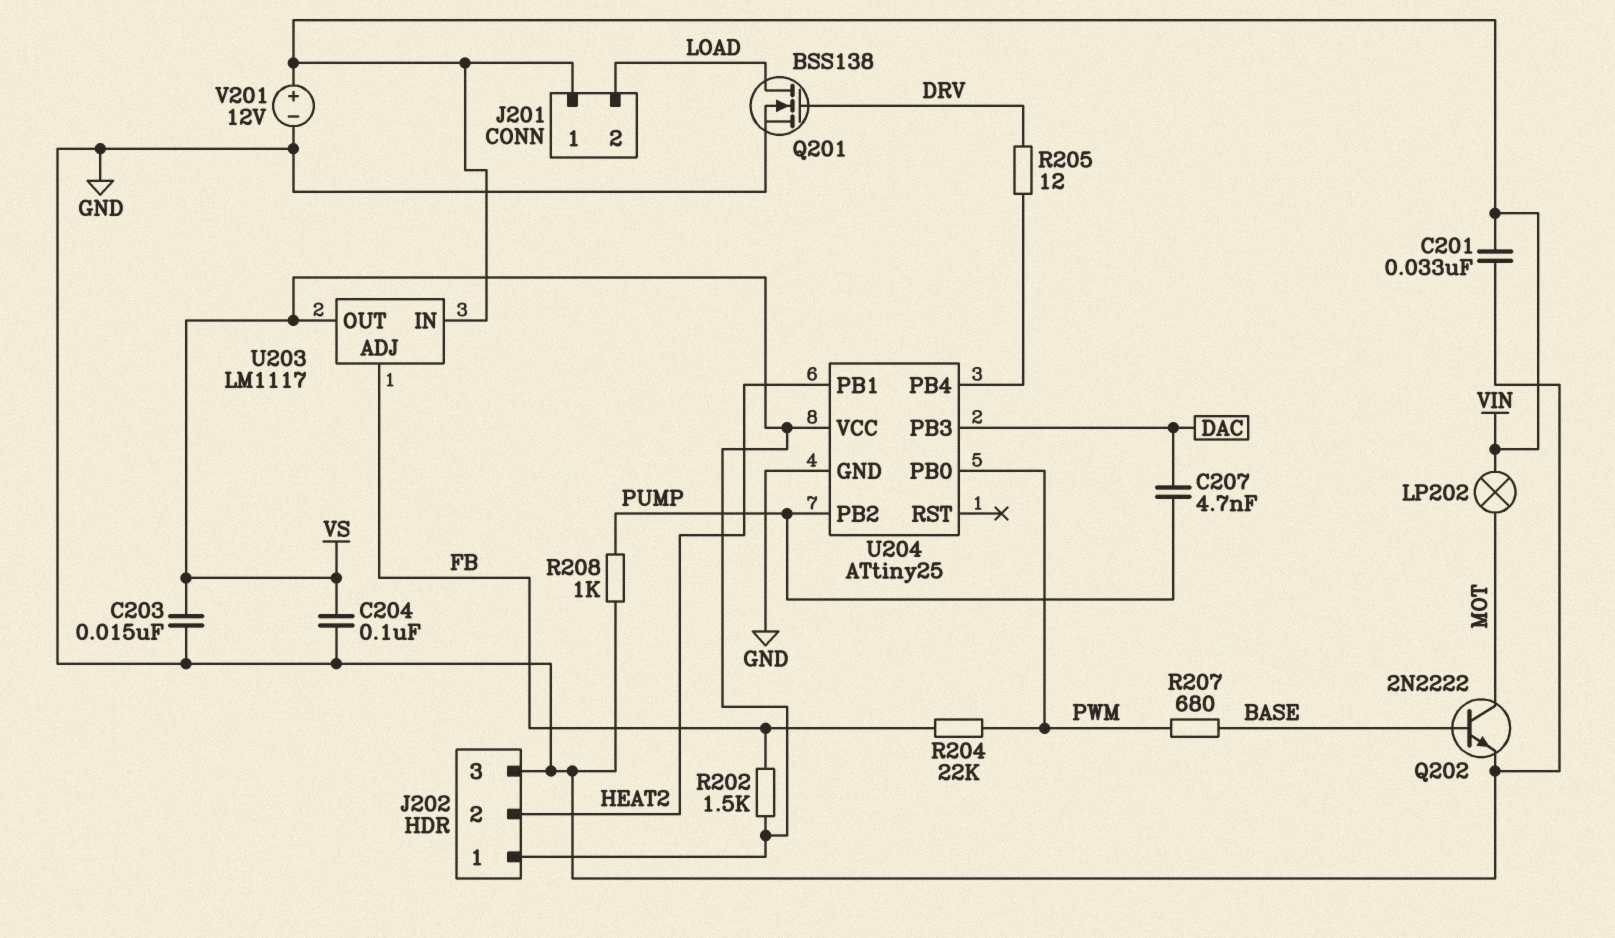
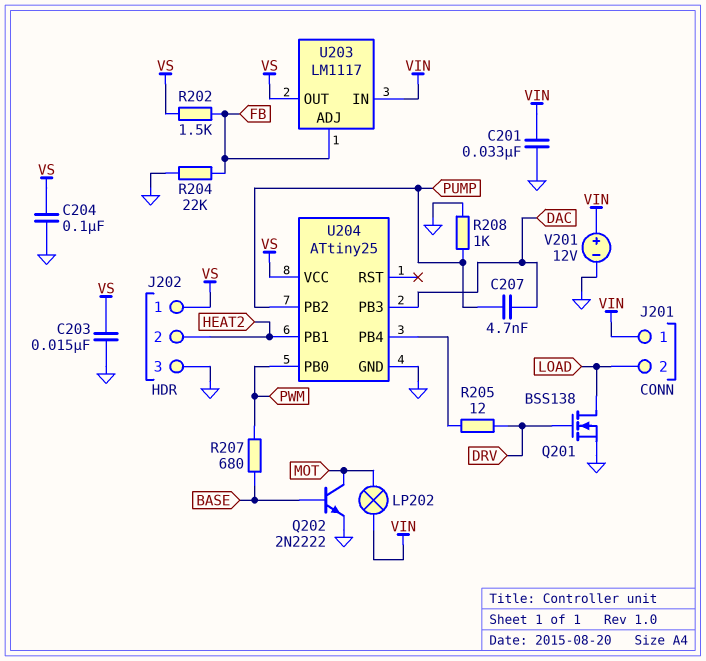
R204: 22k (FB, PWM) -> 22k (FB, GND)

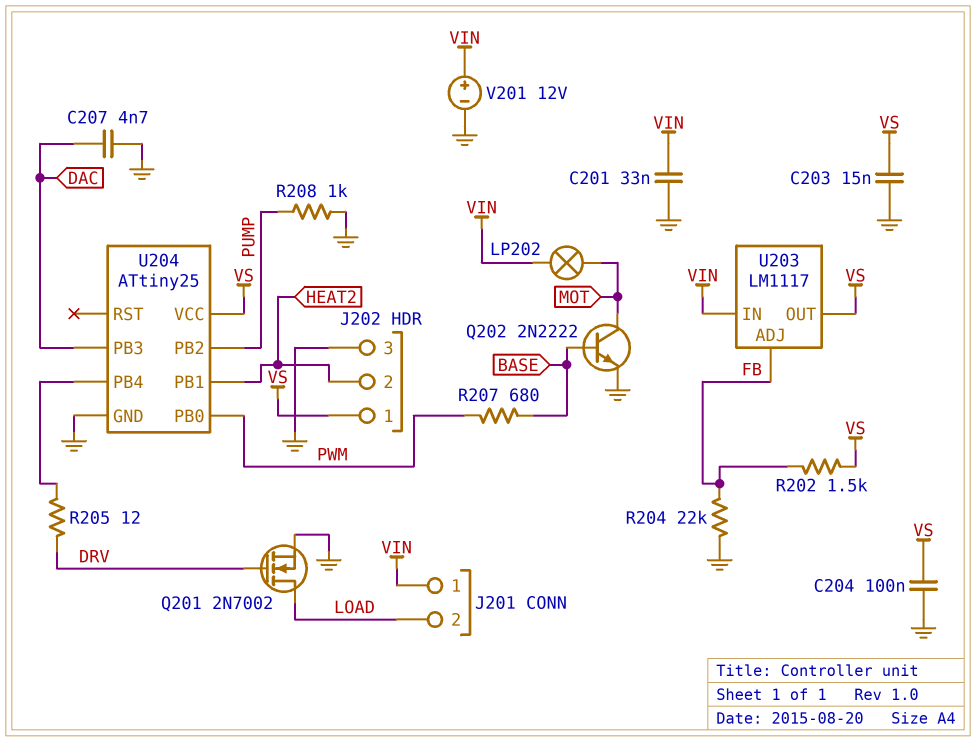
C207: 4.7nF (DAC, PUMP) -> 4.7nF (DAC, GND)
Q201: NMOS BSS138 (G DRV, D LOAD, S GND) -> NMOS 2N7002 (G DRV, D LOAD, S GND)

